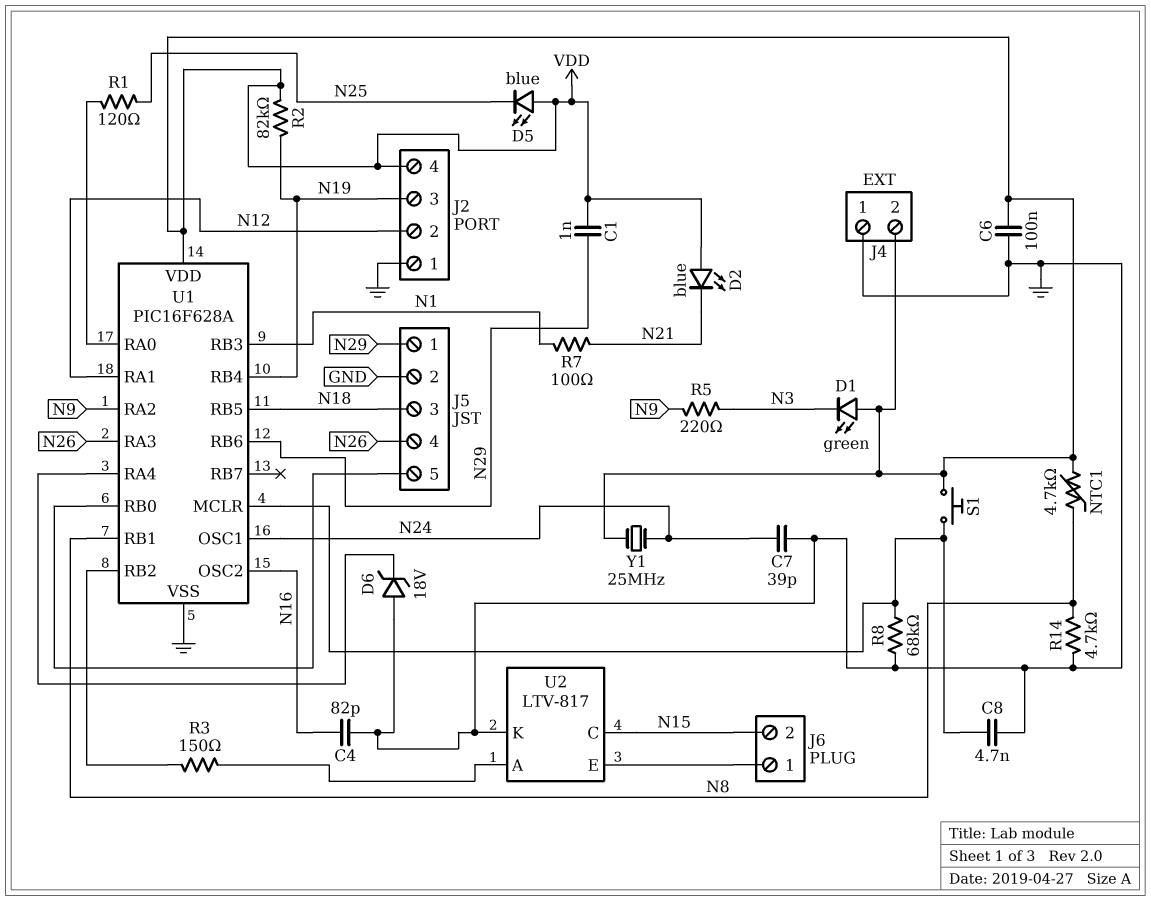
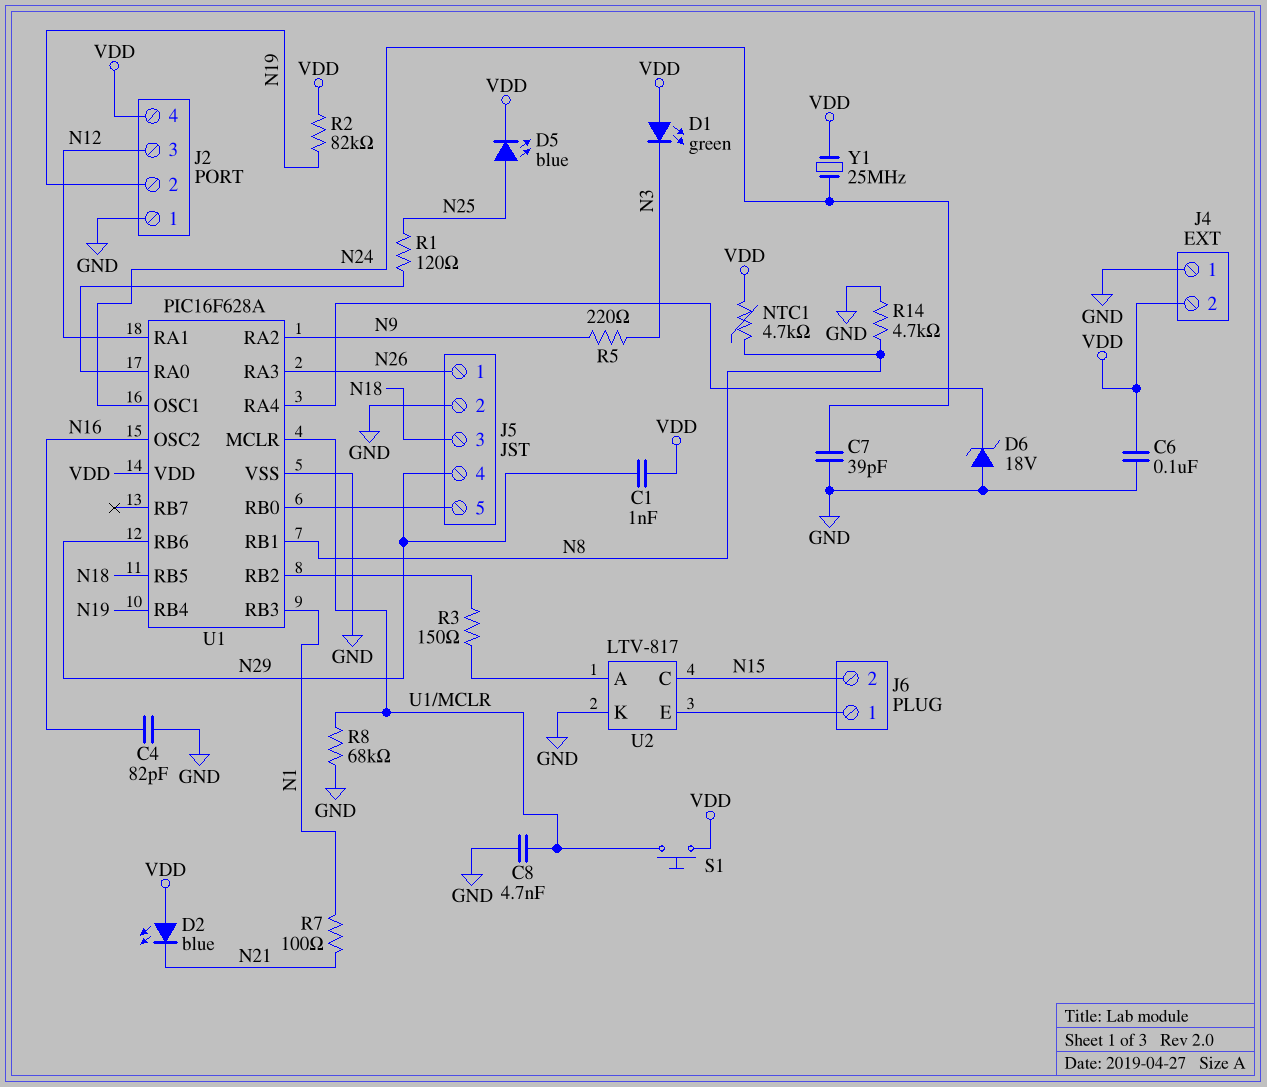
D5: LED blue (A VDD, K N25) -> LED blue (A N25, K VDD)
J2 pin 2: N12 -> N19
J2 pin 3: N19 -> N12
J5 pin 1: N29 -> N26
J5 pin 4: N26 -> N29

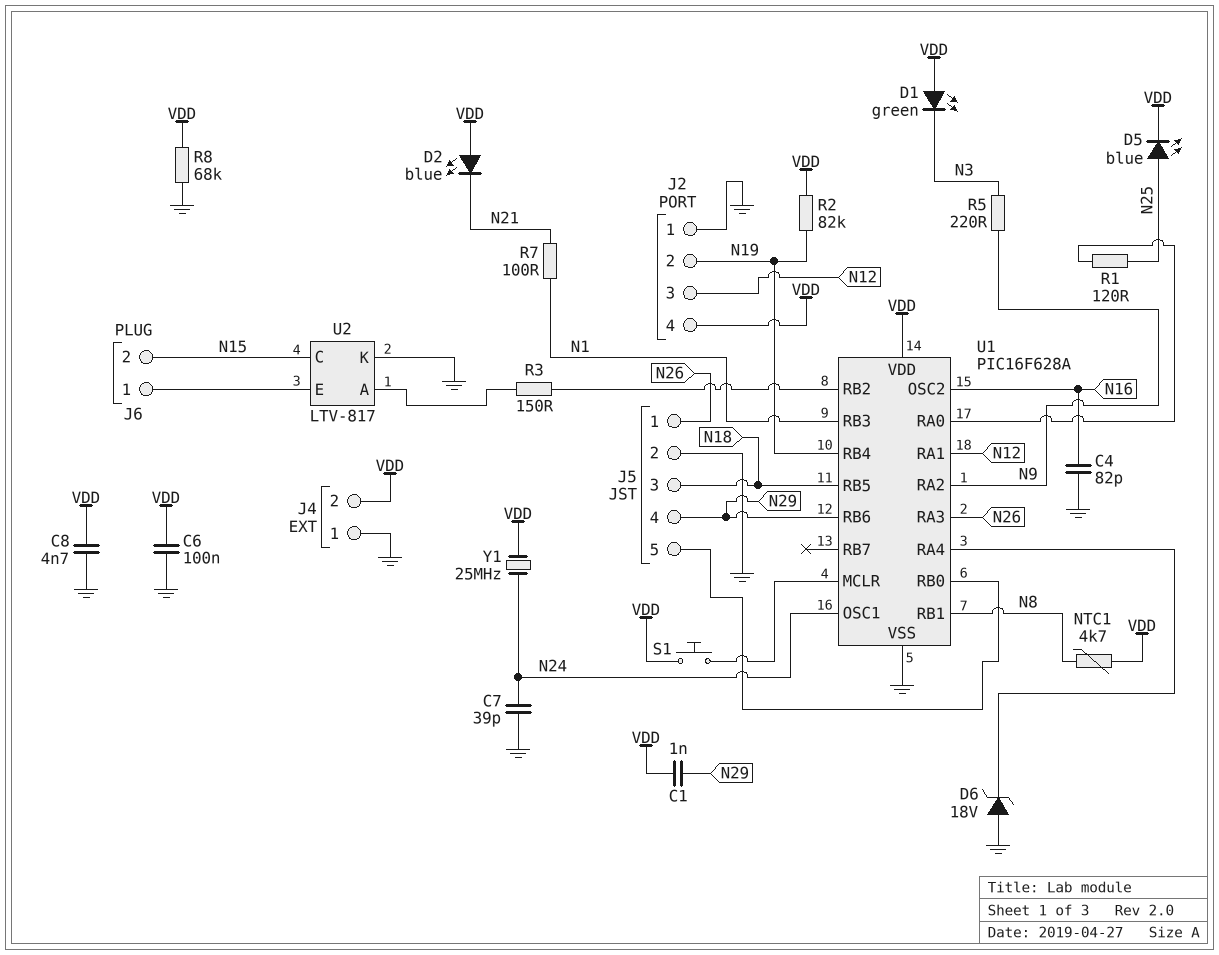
C8: 4.7nF (GND, U1/MCLR) -> 4.7nF (GND, VDD)
R8: 68k (GND, U1/MCLR) -> 68k (GND, VDD)
R14: 4.7k (GND, N8) -> none

